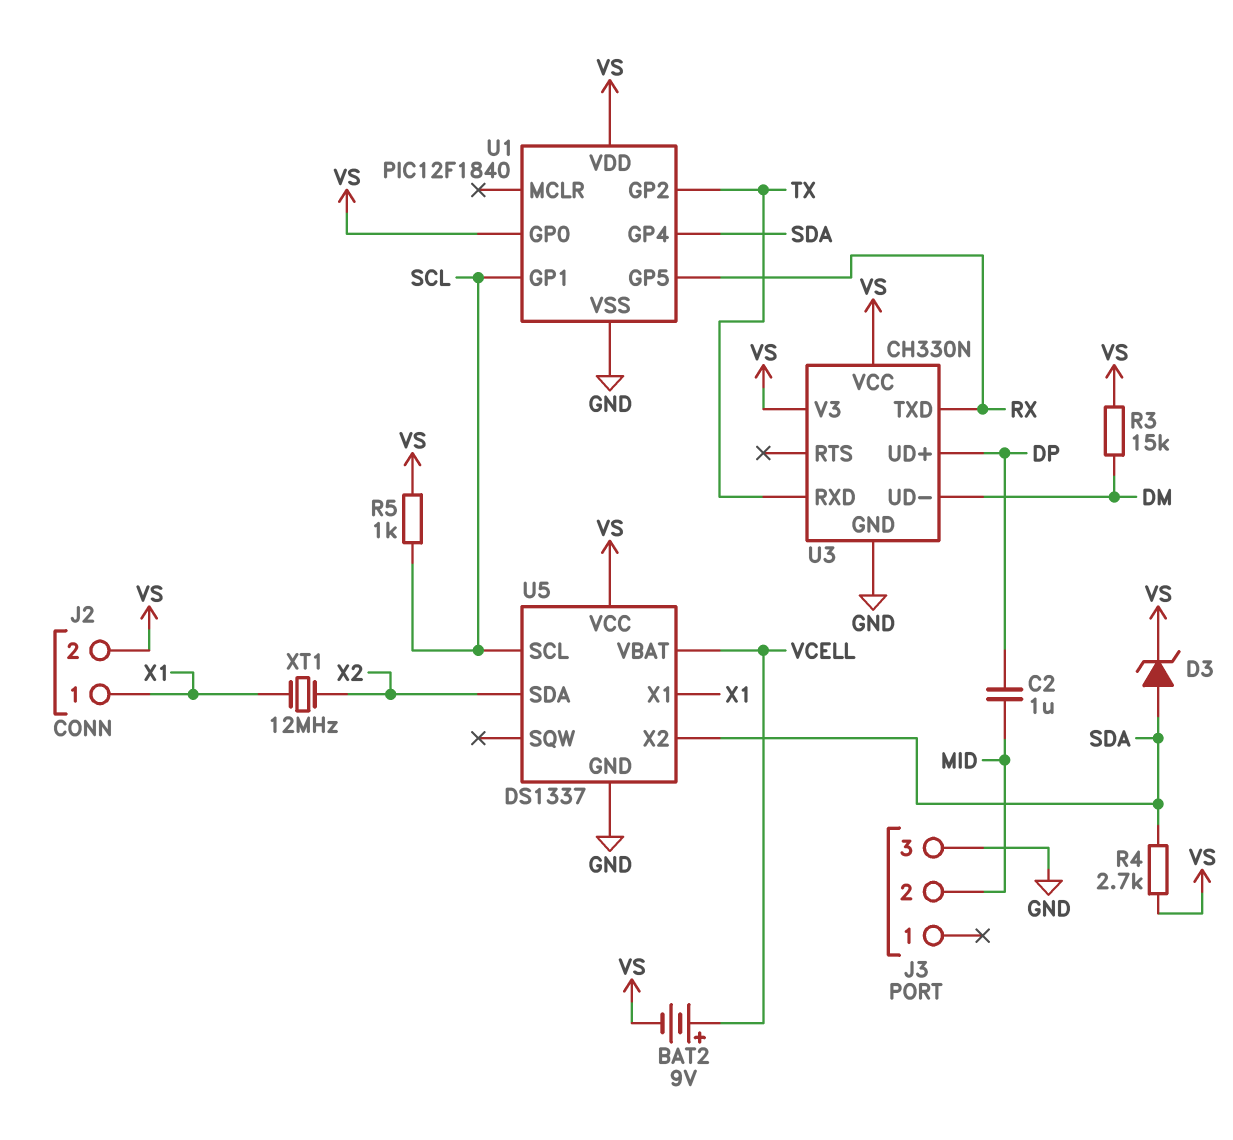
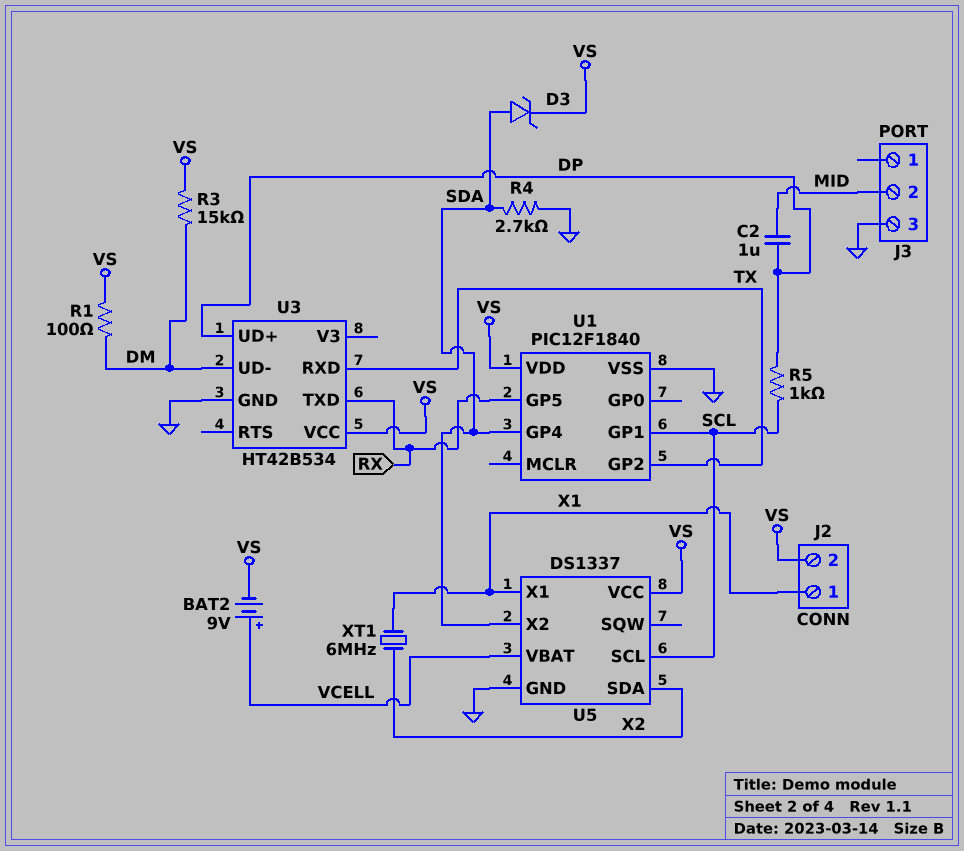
R1: none -> 100 (DM, VS)
R4: 2.7k (SDA, VS) -> 2.7k (GND, SDA)
R5: 1k (SCL, VS) -> 1k (DP, SCL)
U1 pin GP0: VS -> none
U3: CH330N -> HT42B534
U3 pin V3: VS -> none
XT1: 12MHz (X1, X2) -> 6MHz (X1, X2)

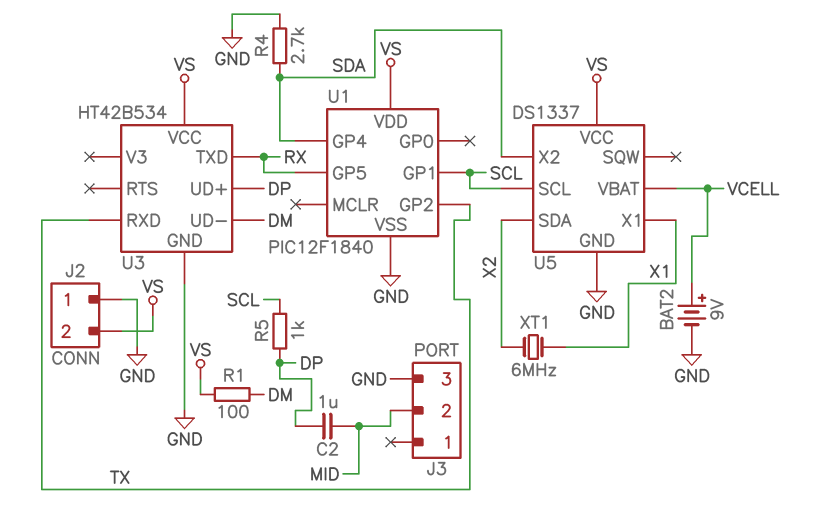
BAT2: 9V (plus VCELL, minus VS) -> 9V (plus VCELL, minus GND)
D3: zener (A SDA, K VS) -> none
J2 pin 1: X1 -> GND
R3: 15k (DM, VS) -> none

